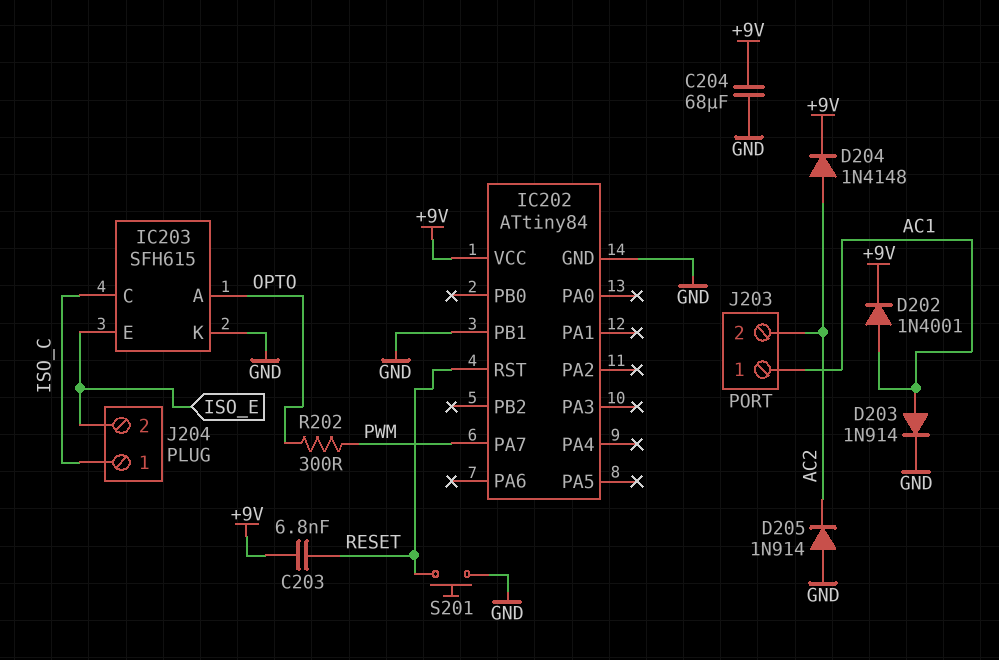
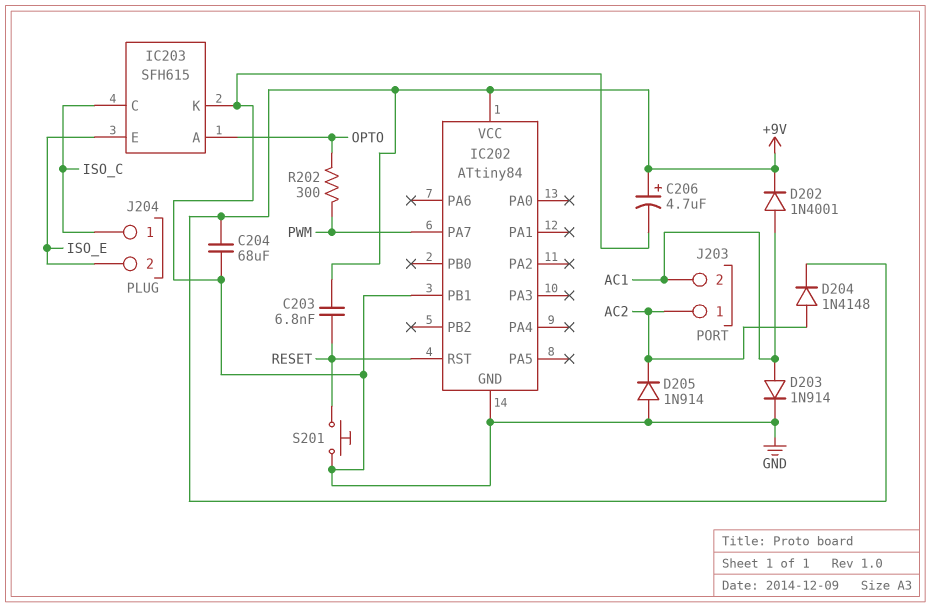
C206: none -> 4.7uF (plus +9V, minus GND)
J203 pin 1: AC1 -> AC2
J203 pin 2: AC2 -> AC1

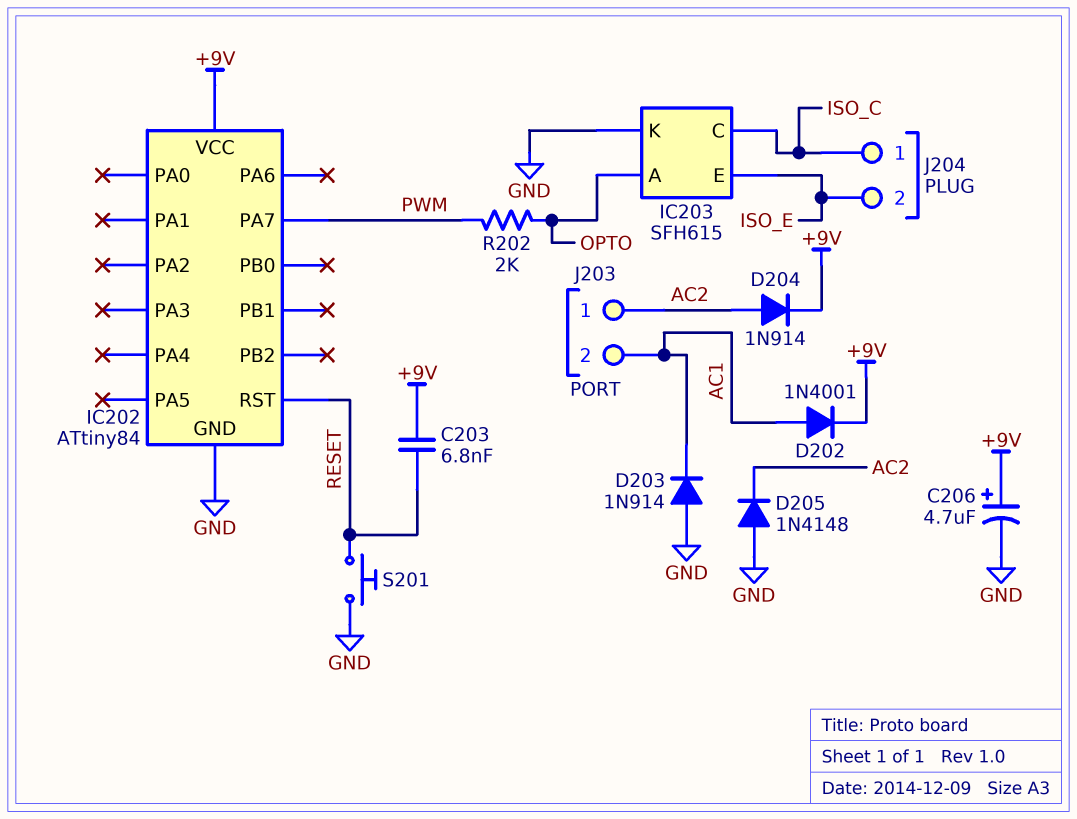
C204: 68uF (+9V, GND) -> none
D203: diode 1N914 (A AC1, K GND) -> diode 1N914 (A GND, K AC1)
D204: diode 1N4148 (A AC2, K +9V) -> diode 1N914 (A AC2, K +9V)
D205: diode 1N914 (A GND, K AC2) -> diode 1N4148 (A GND, K AC2)
IC202 pin PB1: GND -> none
R202: 300 (OPTO, PWM) -> 2k (OPTO, PWM)

